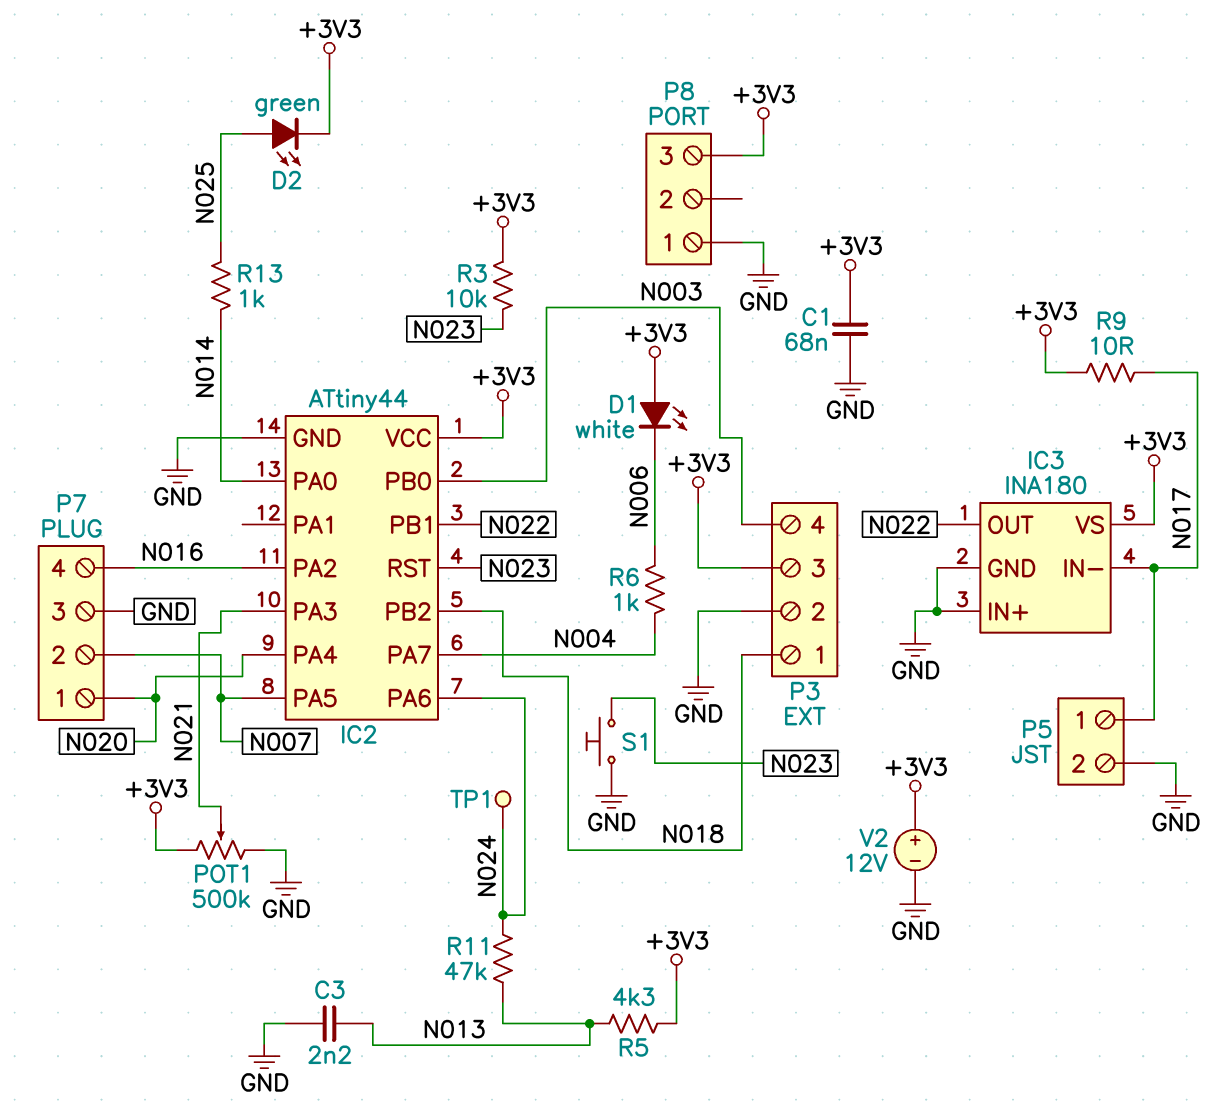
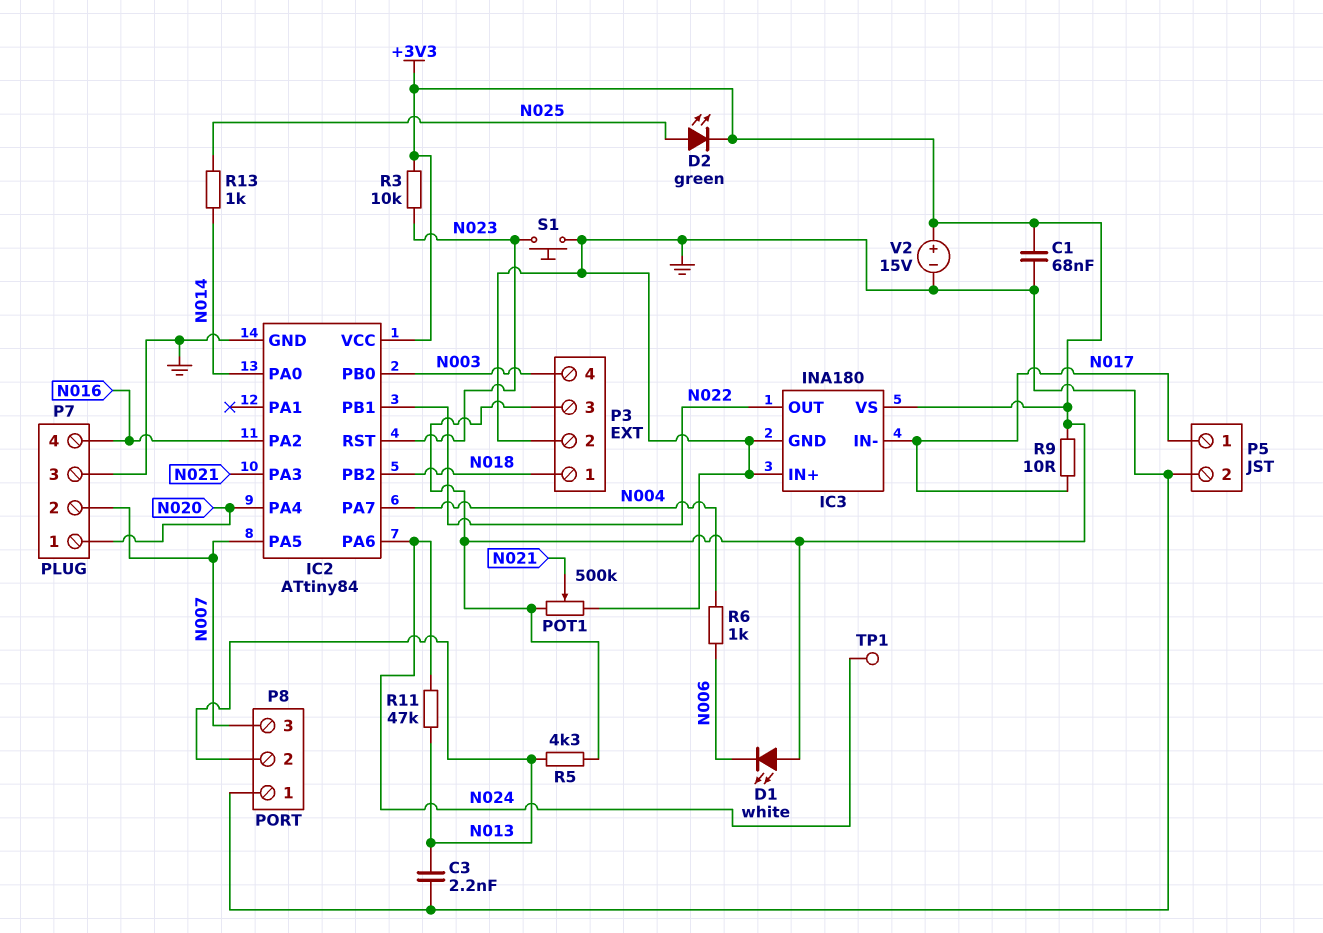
IC2: ATtiny44 -> ATtiny84
P8 pin 2: none -> N013
P8 pin 3: +3V3 -> N007
V2: 12V (plus +3V3, minus GND) -> 15V (plus +3V3, minus GND)

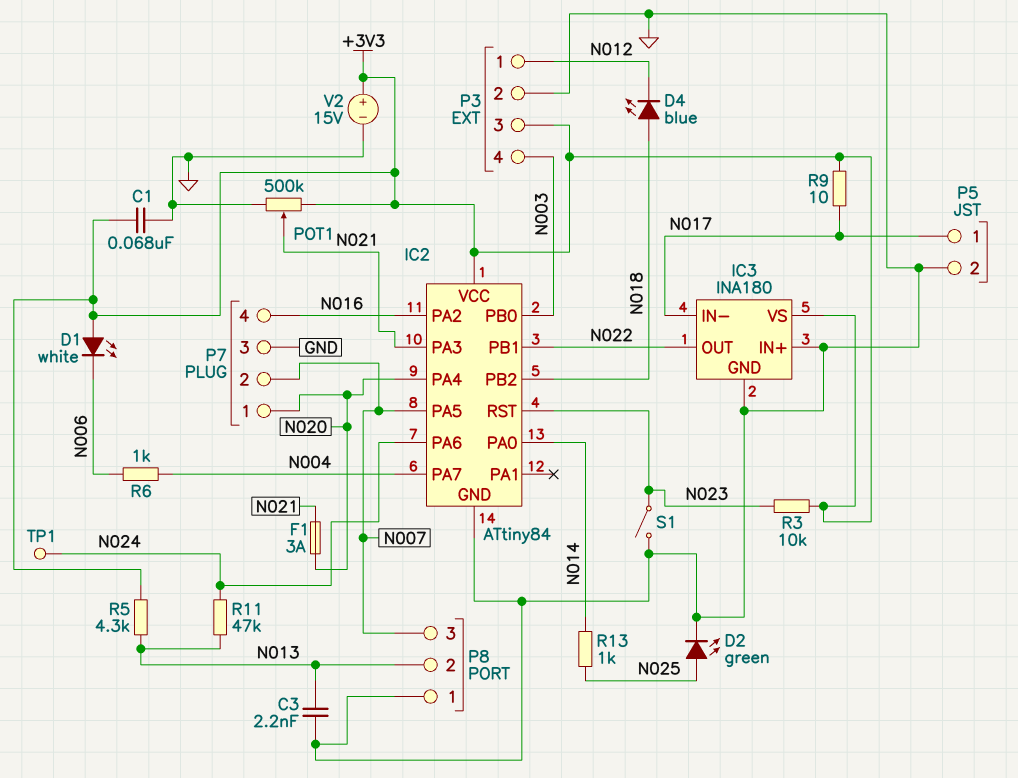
D2: LED green (A N025, K +3V3) -> LED green (A N025, K GND)
D4: none -> LED blue (A N018, K N012)
F1: none -> 3A (N020, N021)
P3 pin 1: N018 -> N012
S1: button (GND, N023) -> switch (GND, N023)

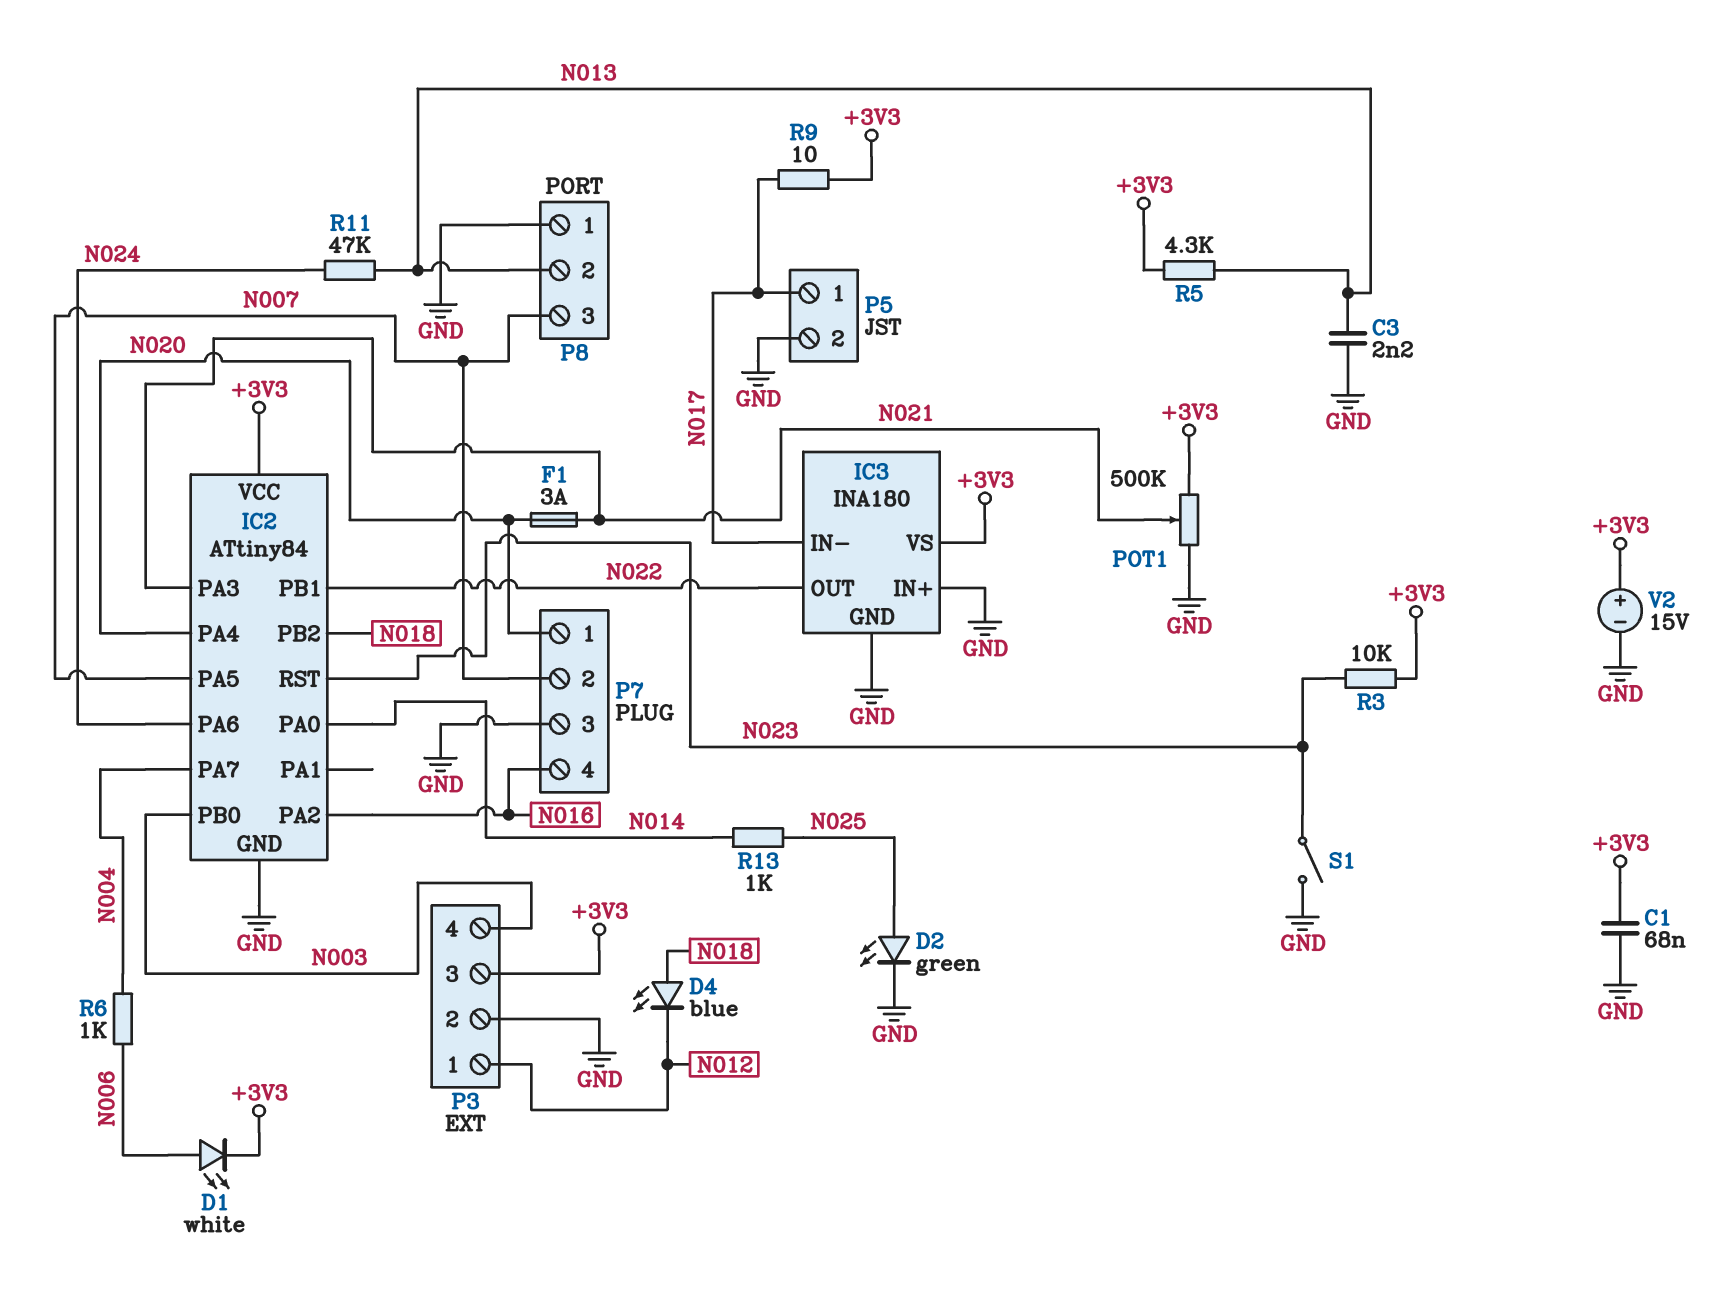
D1: LED white (A +3V3, K N006) -> LED white (A N006, K +3V3)
TP1: test point (N024) -> none

